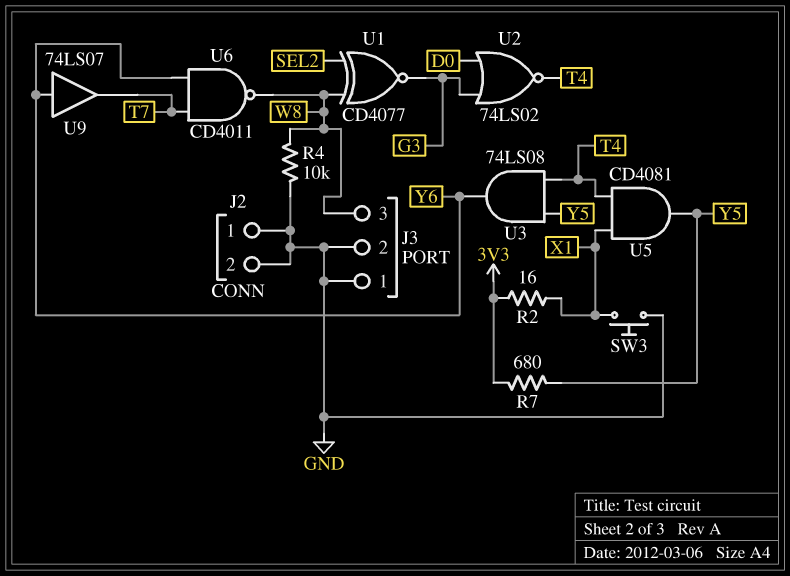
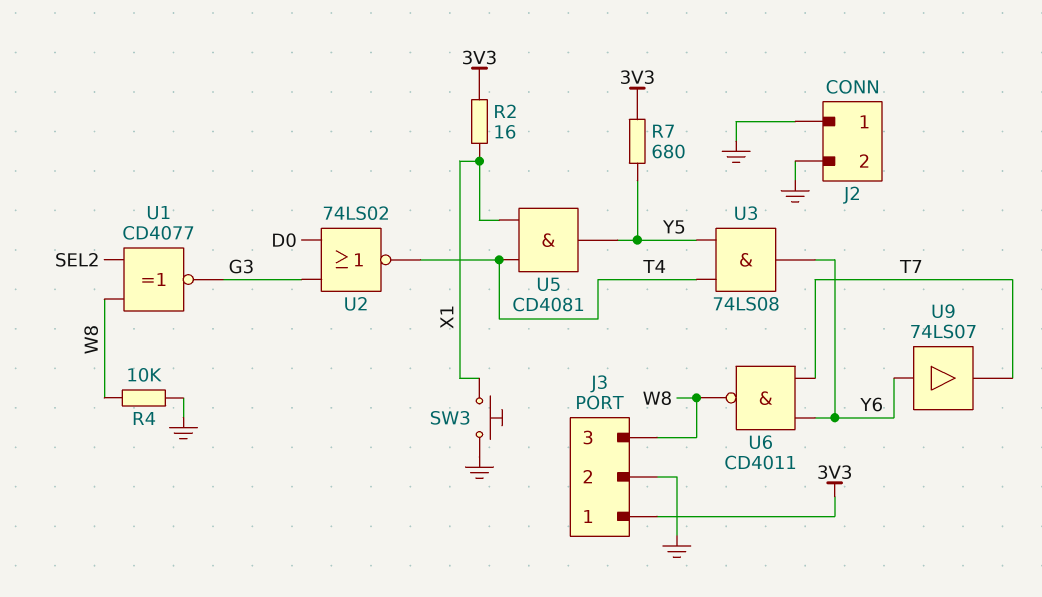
J3 pin 1: GND -> 3V3

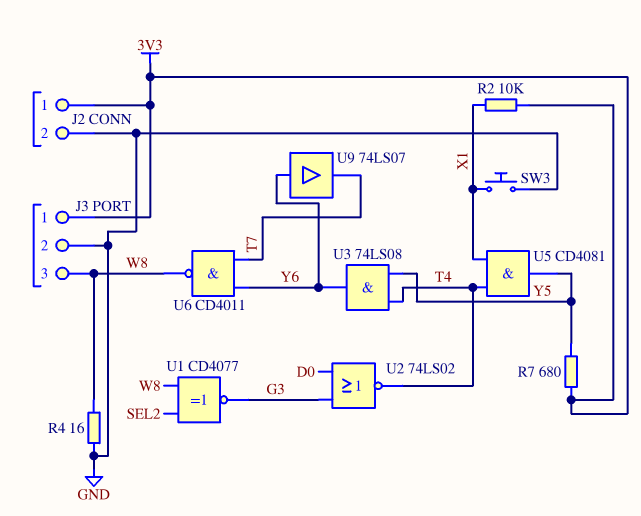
J2 pin 1: GND -> 3V3
R2: 16 (3V3, X1) -> 10k (3V3, X1)
R4: 10k (GND, W8) -> 16 (GND, W8)

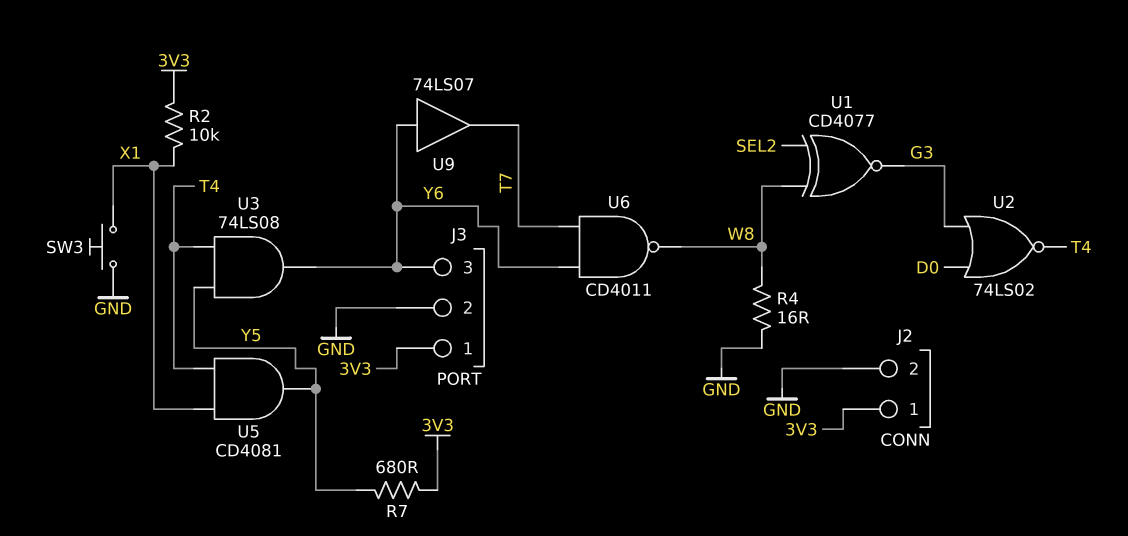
J3 pin 3: W8 -> Y6

